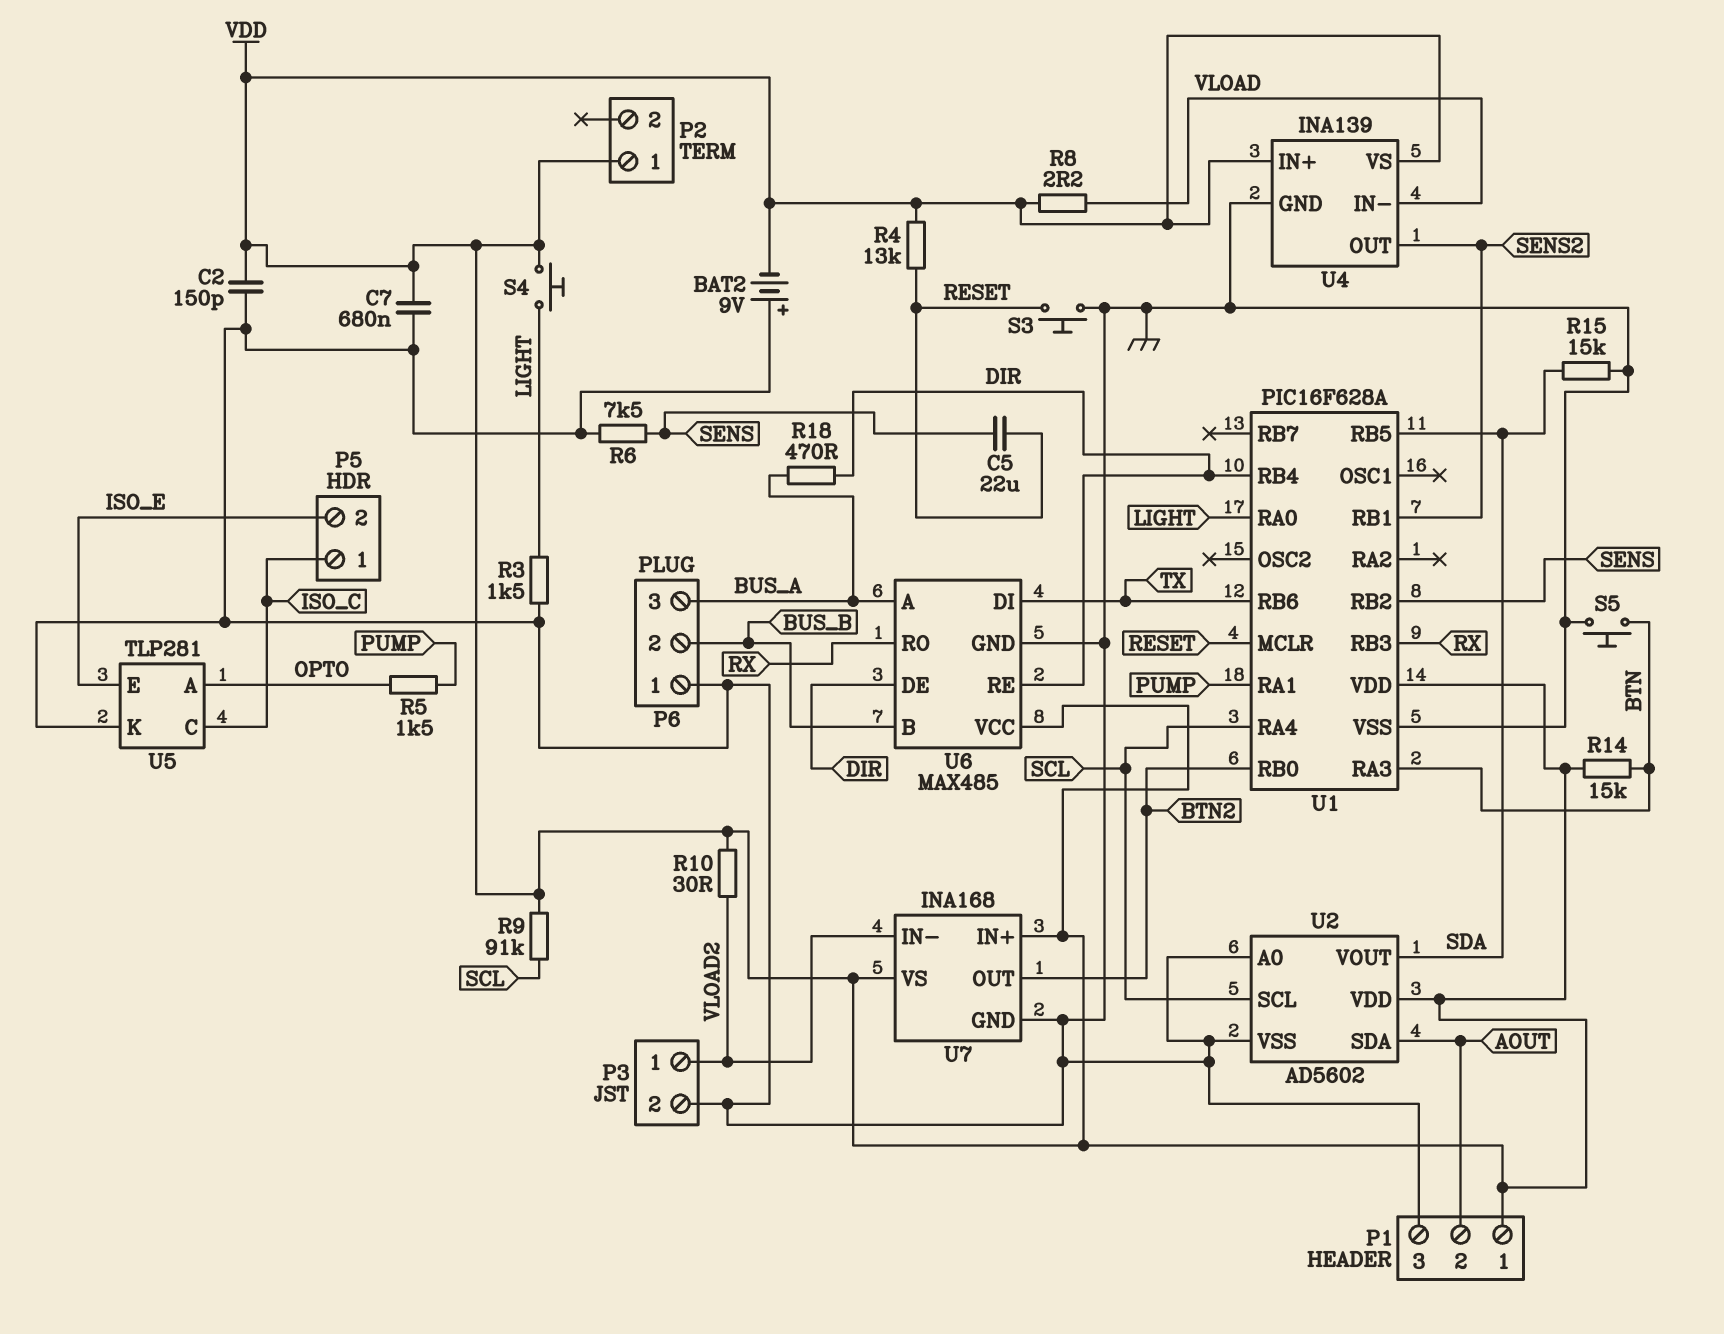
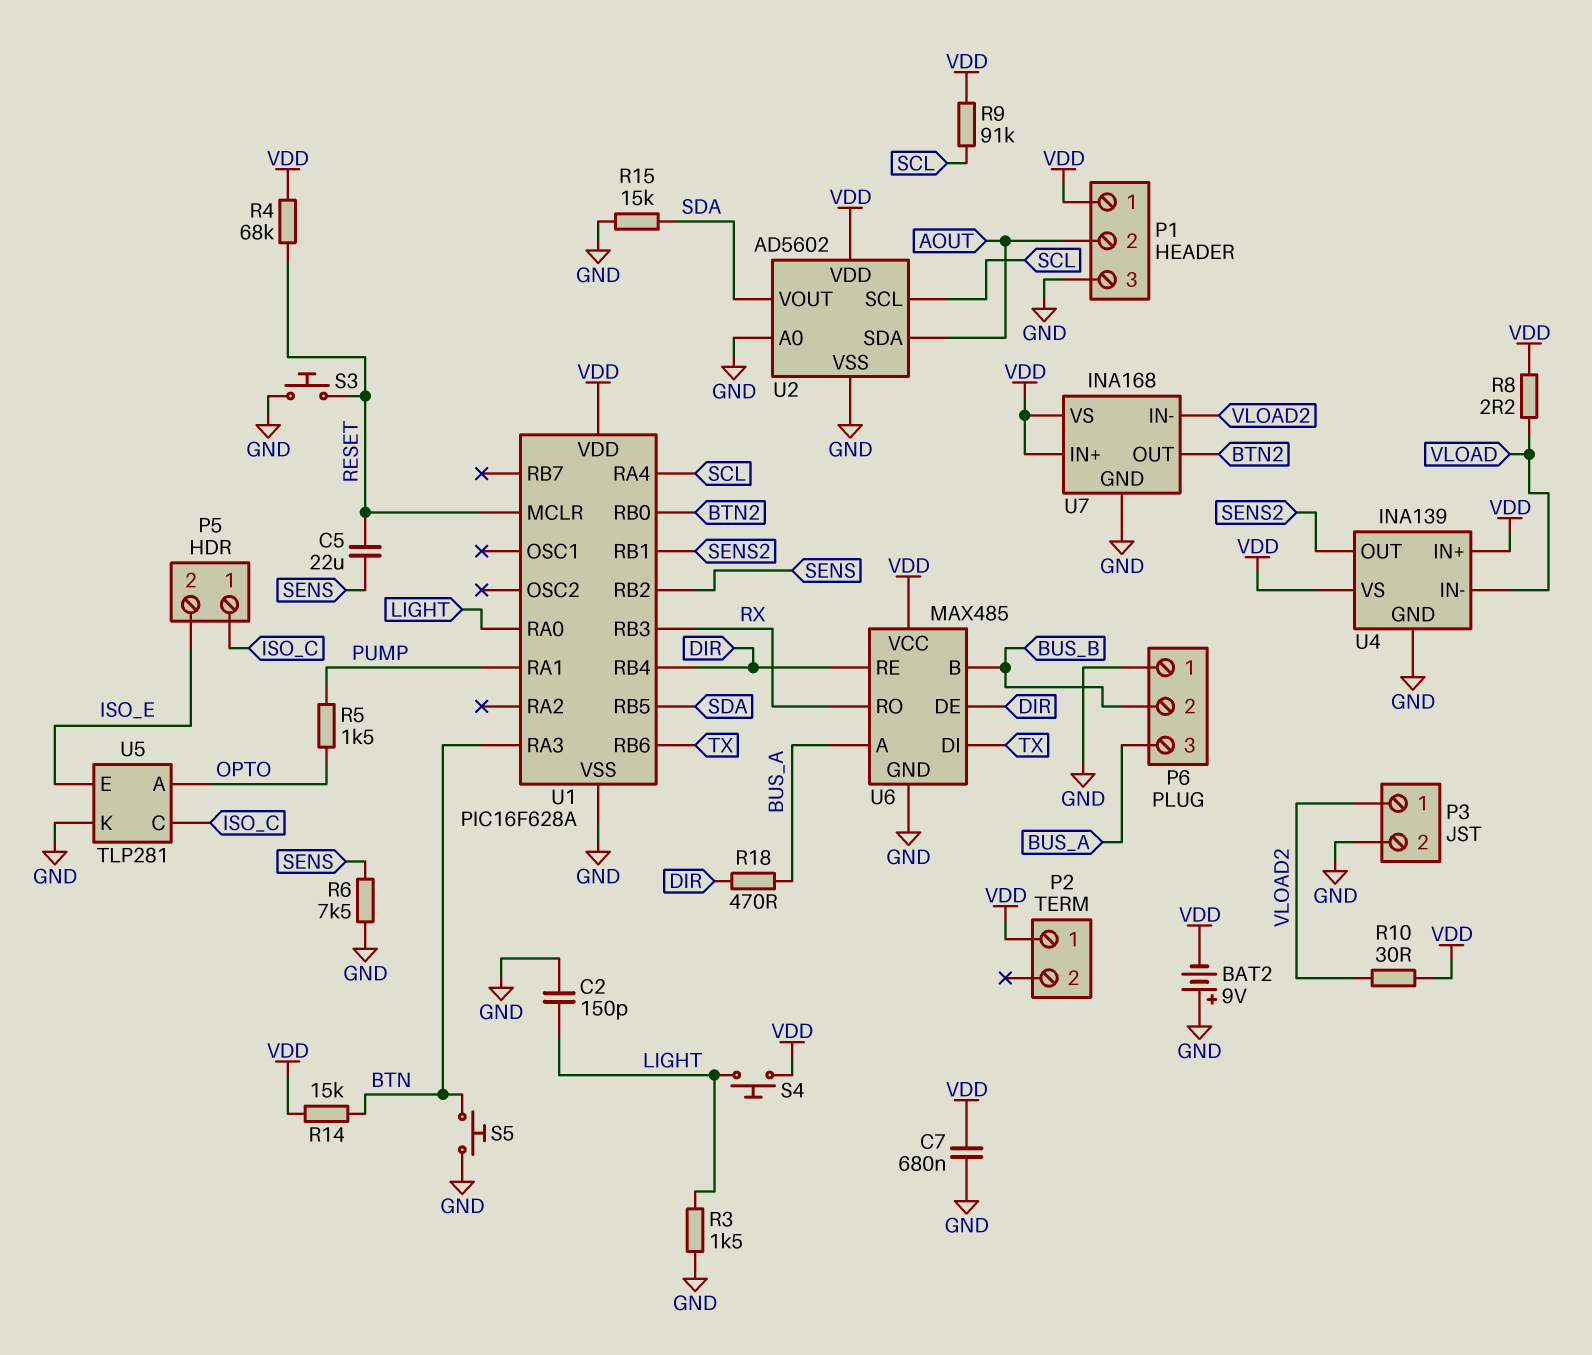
C2: 150pF (GND, VDD) -> 150pF (GND, LIGHT)
R4: 13k (RESET, VDD) -> 68k (RESET, VDD)

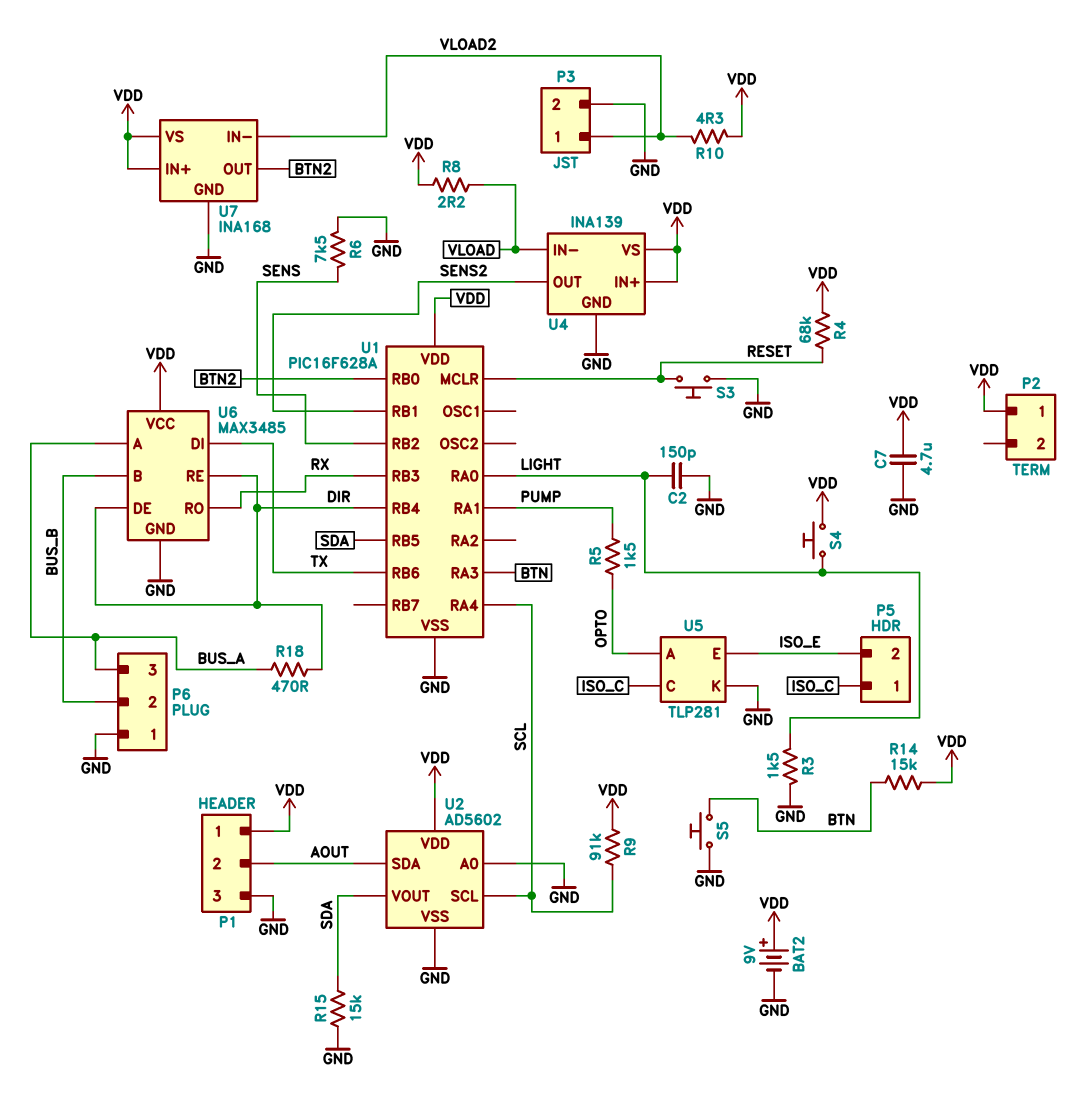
BAT2: 9V (plus GND, minus VDD) -> 9V (plus VDD, minus GND)
C5: 22uF (RESET, SENS) -> none
C7: 680nF (GND, VDD) -> 4.7uF (GND, VDD)
R10: 30 (VDD, VLOAD2) -> 4.3 (VDD, VLOAD2)
U6: MAX485 -> MAX3485

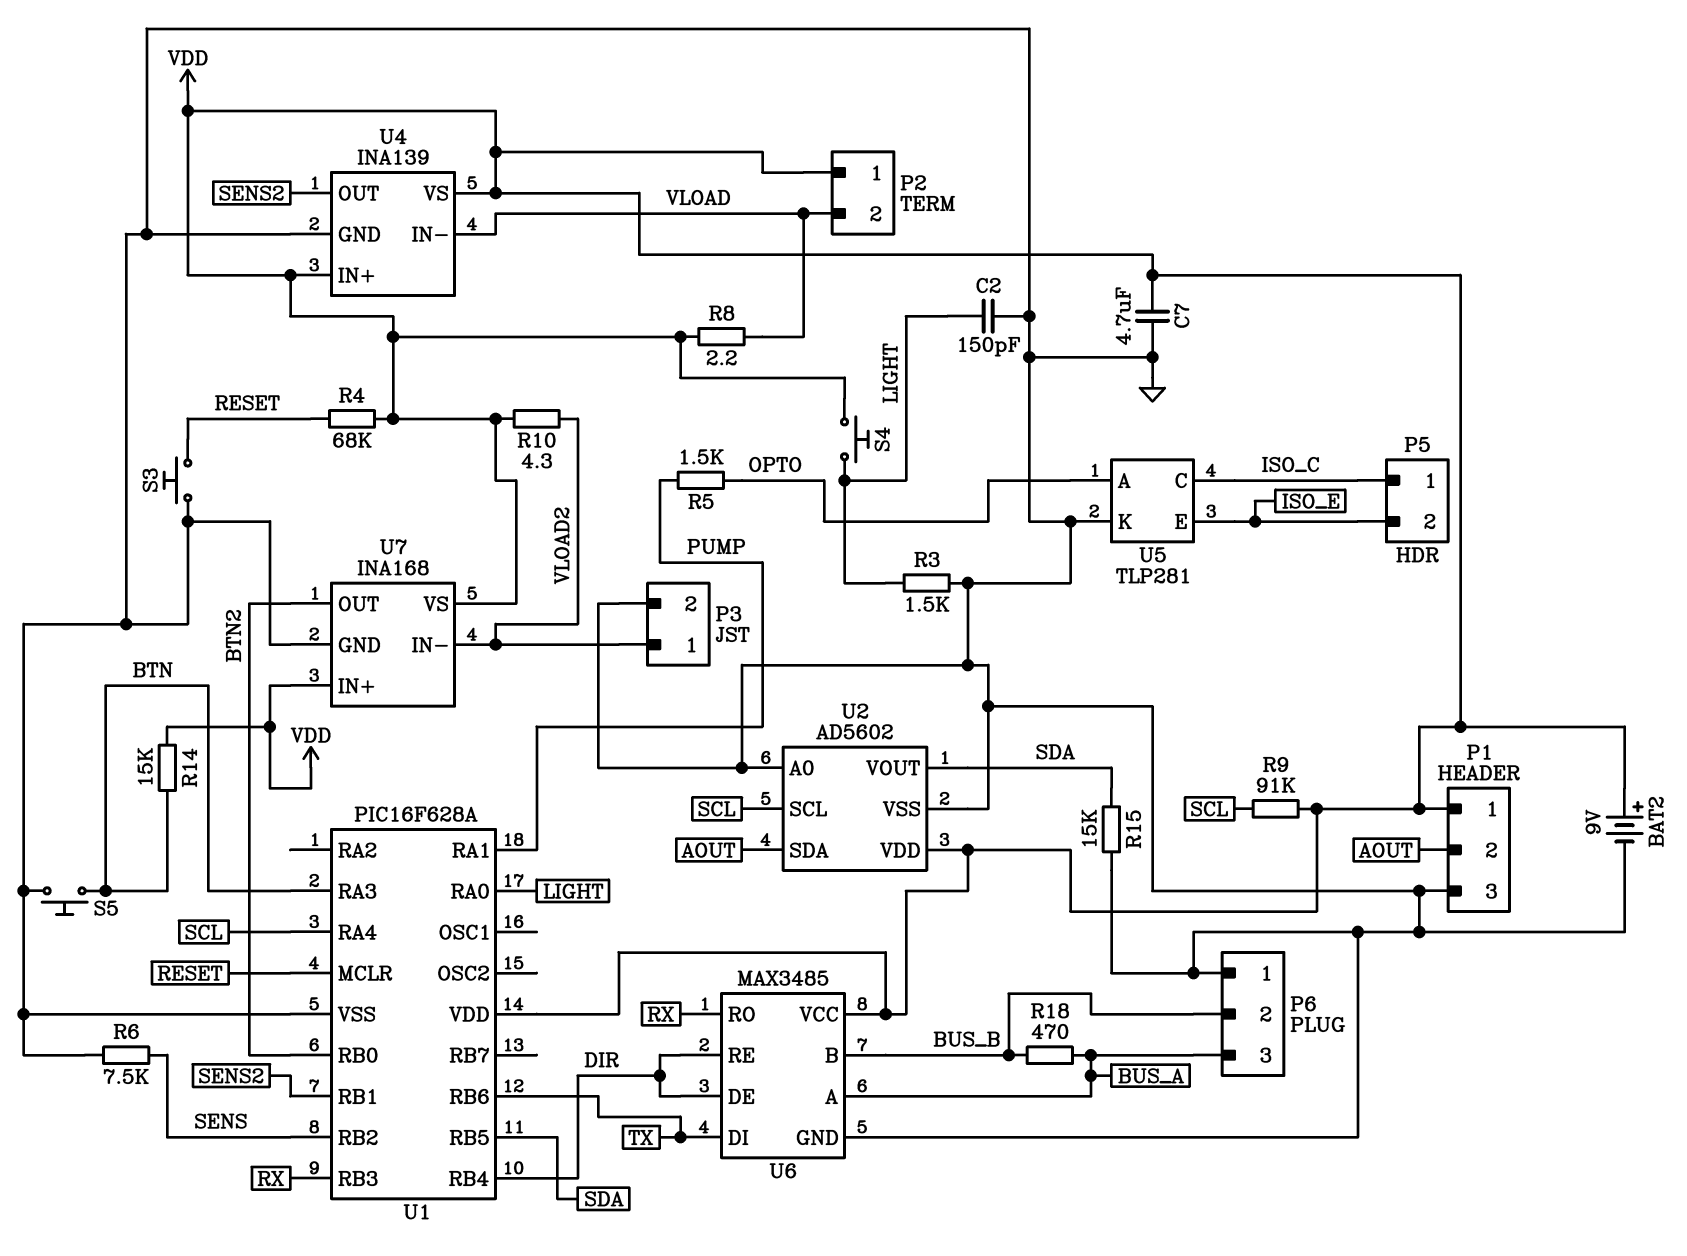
P2 pin 2: none -> VLOAD
R18: 470 (BUS_A, DIR) -> 470 (BUS_A, BUS_B)

